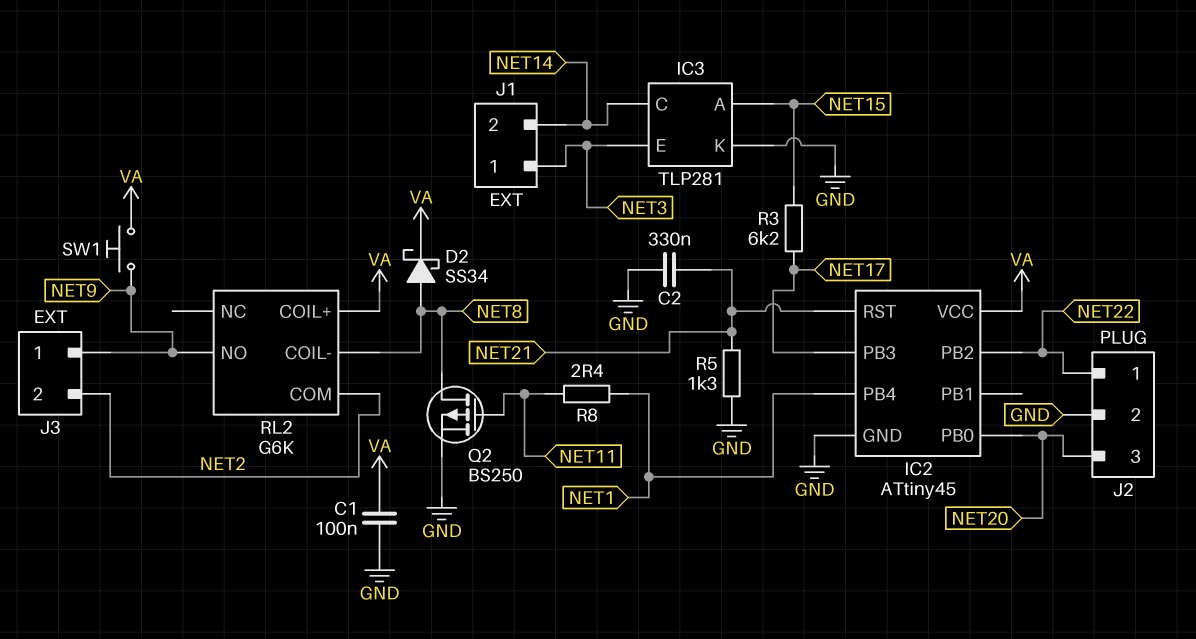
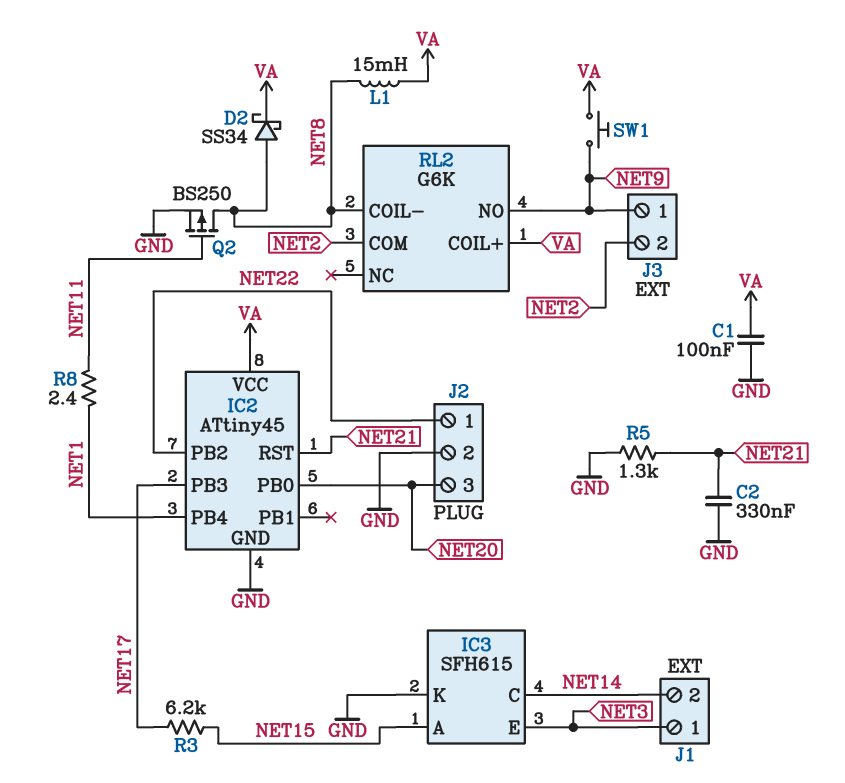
IC3: TLP281 -> SFH615
L1: none -> 15mH (NET8, VA)

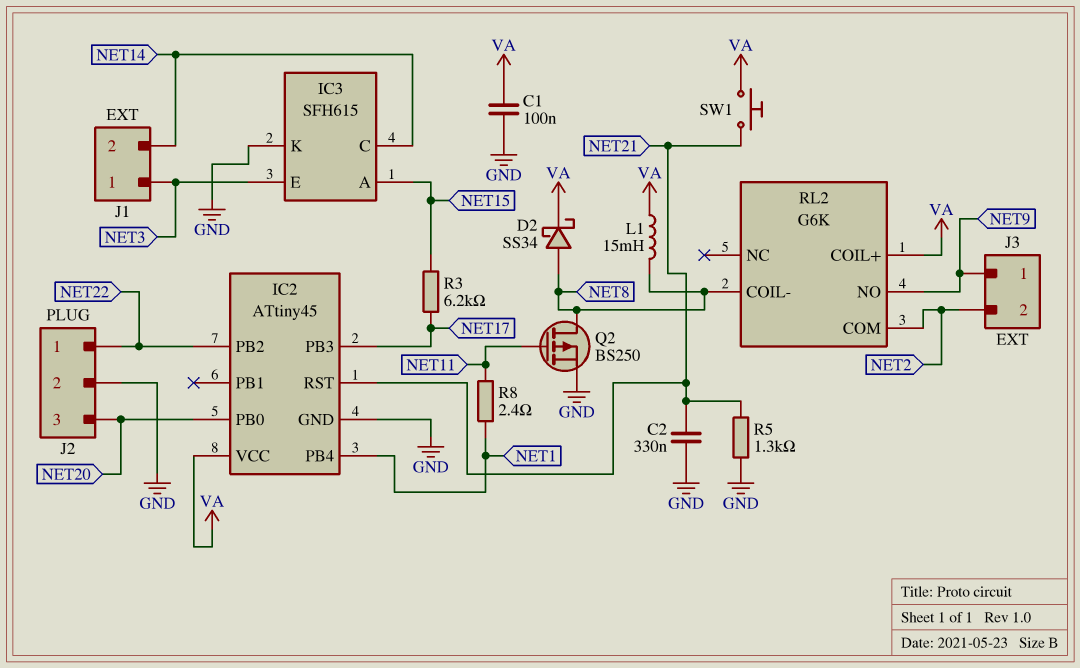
SW1: button (NET9, VA) -> button (NET21, VA)

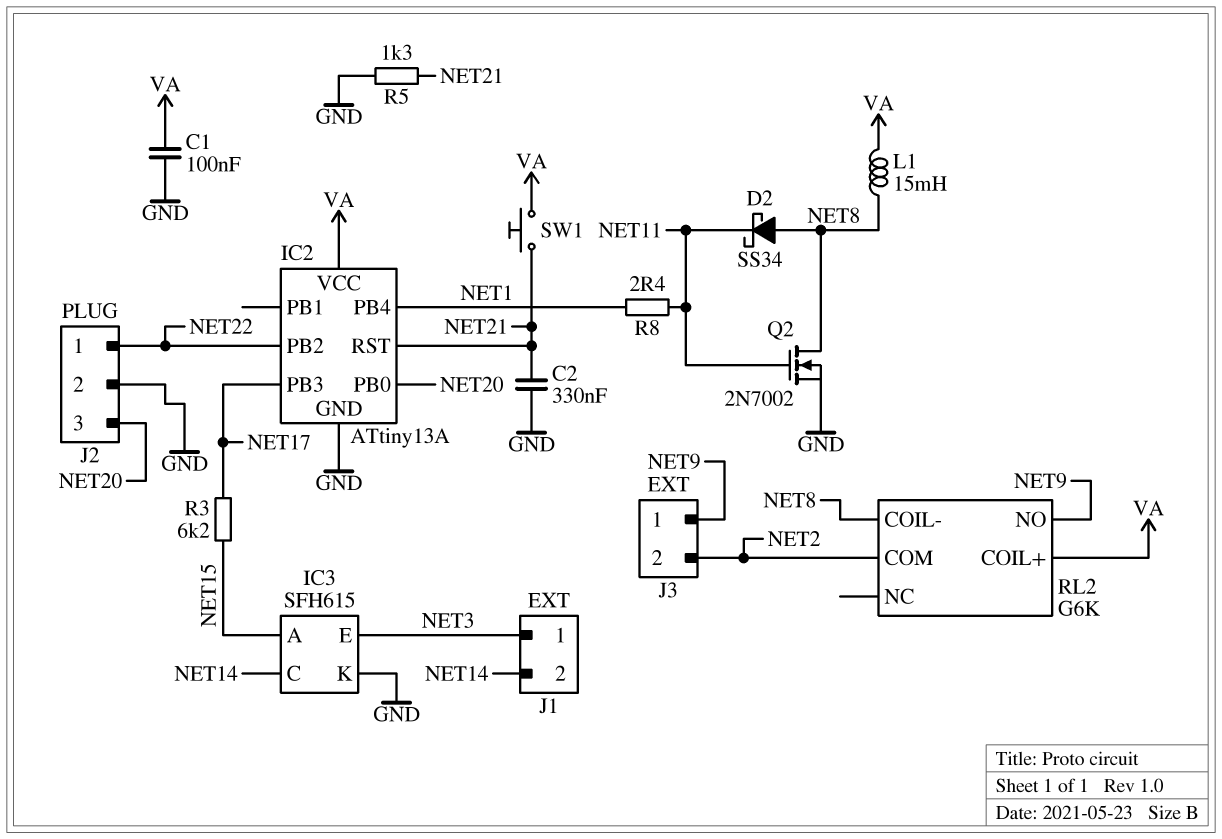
D2: schottky SS34 (A NET8, K VA) -> schottky SS34 (A NET8, K NET11)
IC2: ATtiny45 -> ATtiny13A
Q2: PMOS BS250 (G NET11, D NET8, S GND) -> NMOS 2N7002 (G NET11, D NET8, S GND)

